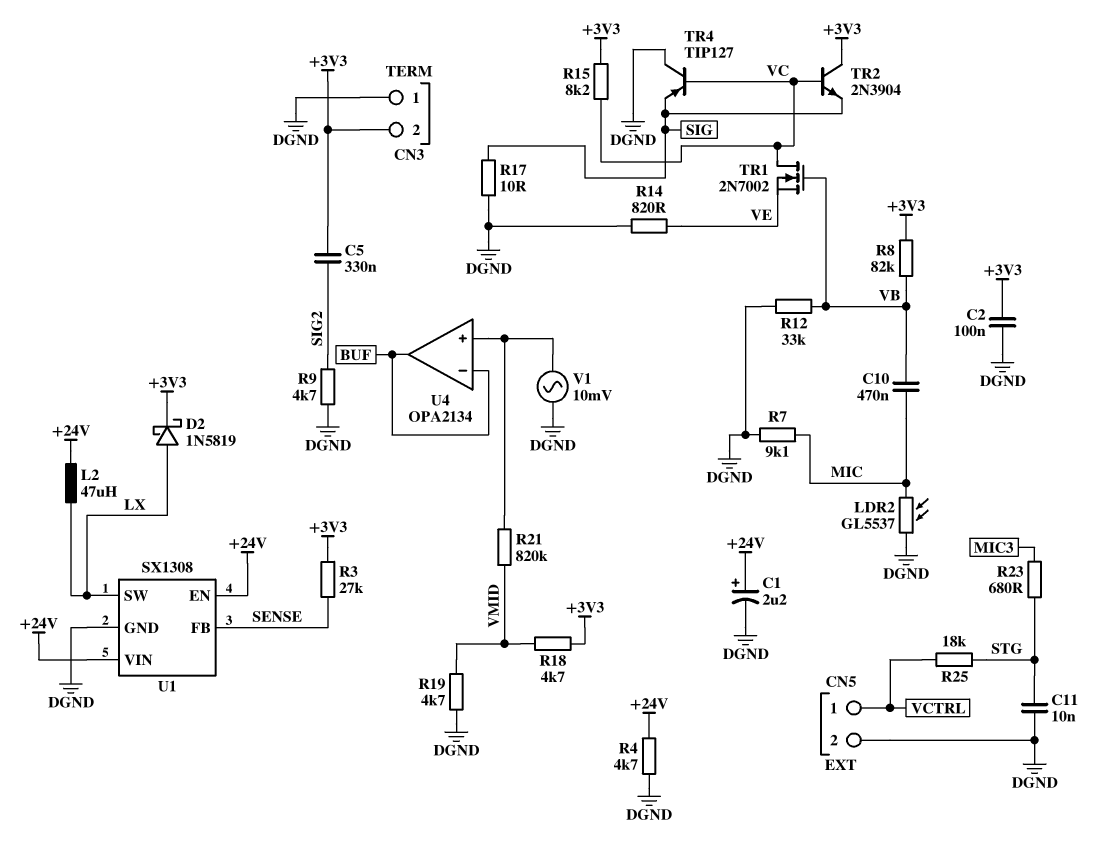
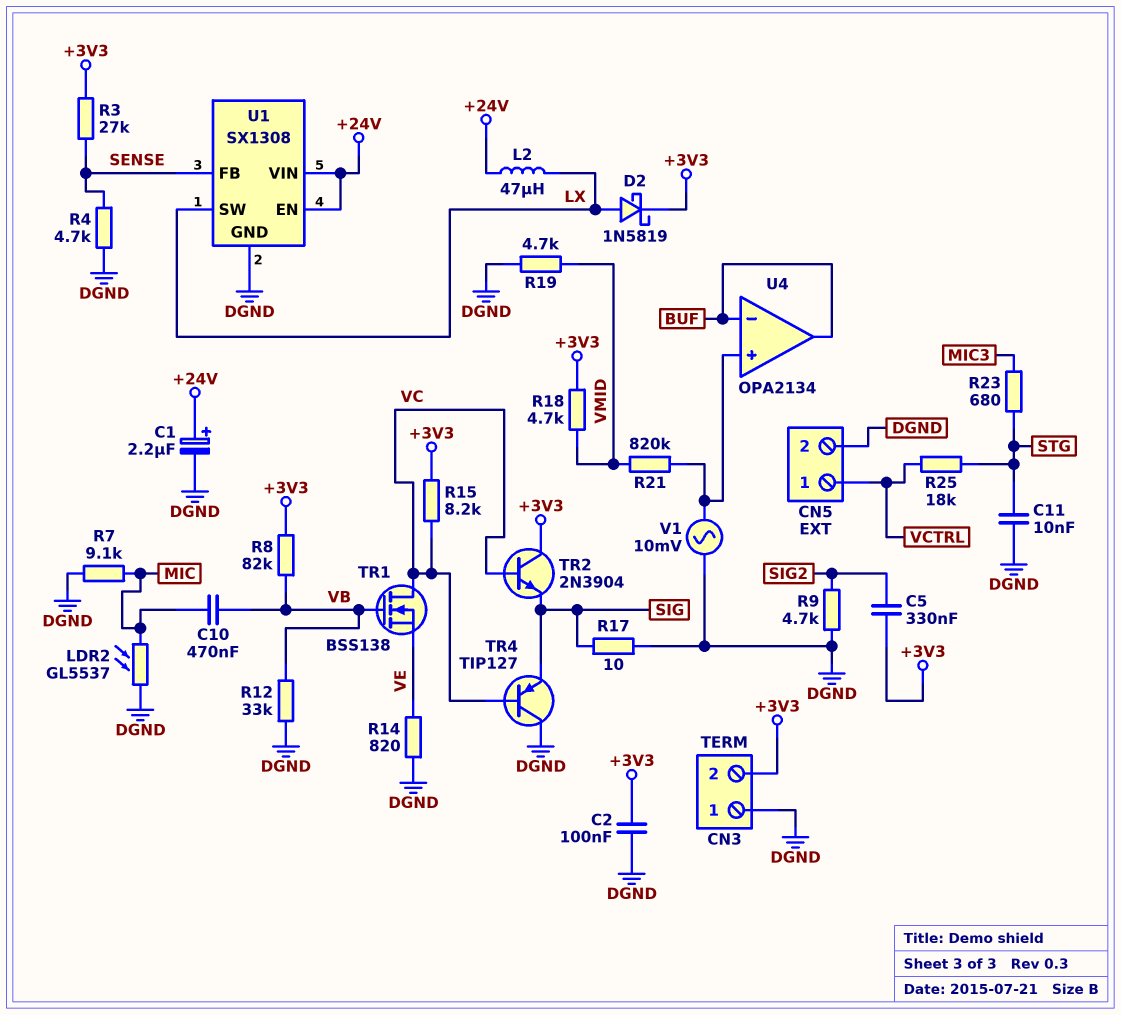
R4: 4.7k (+24V, DGND) -> 4.7k (DGND, SENSE)
TR1: NMOS 2N7002 (G VB, D VC, S VE) -> NMOS BSS138 (G VB, D VC, S VE)

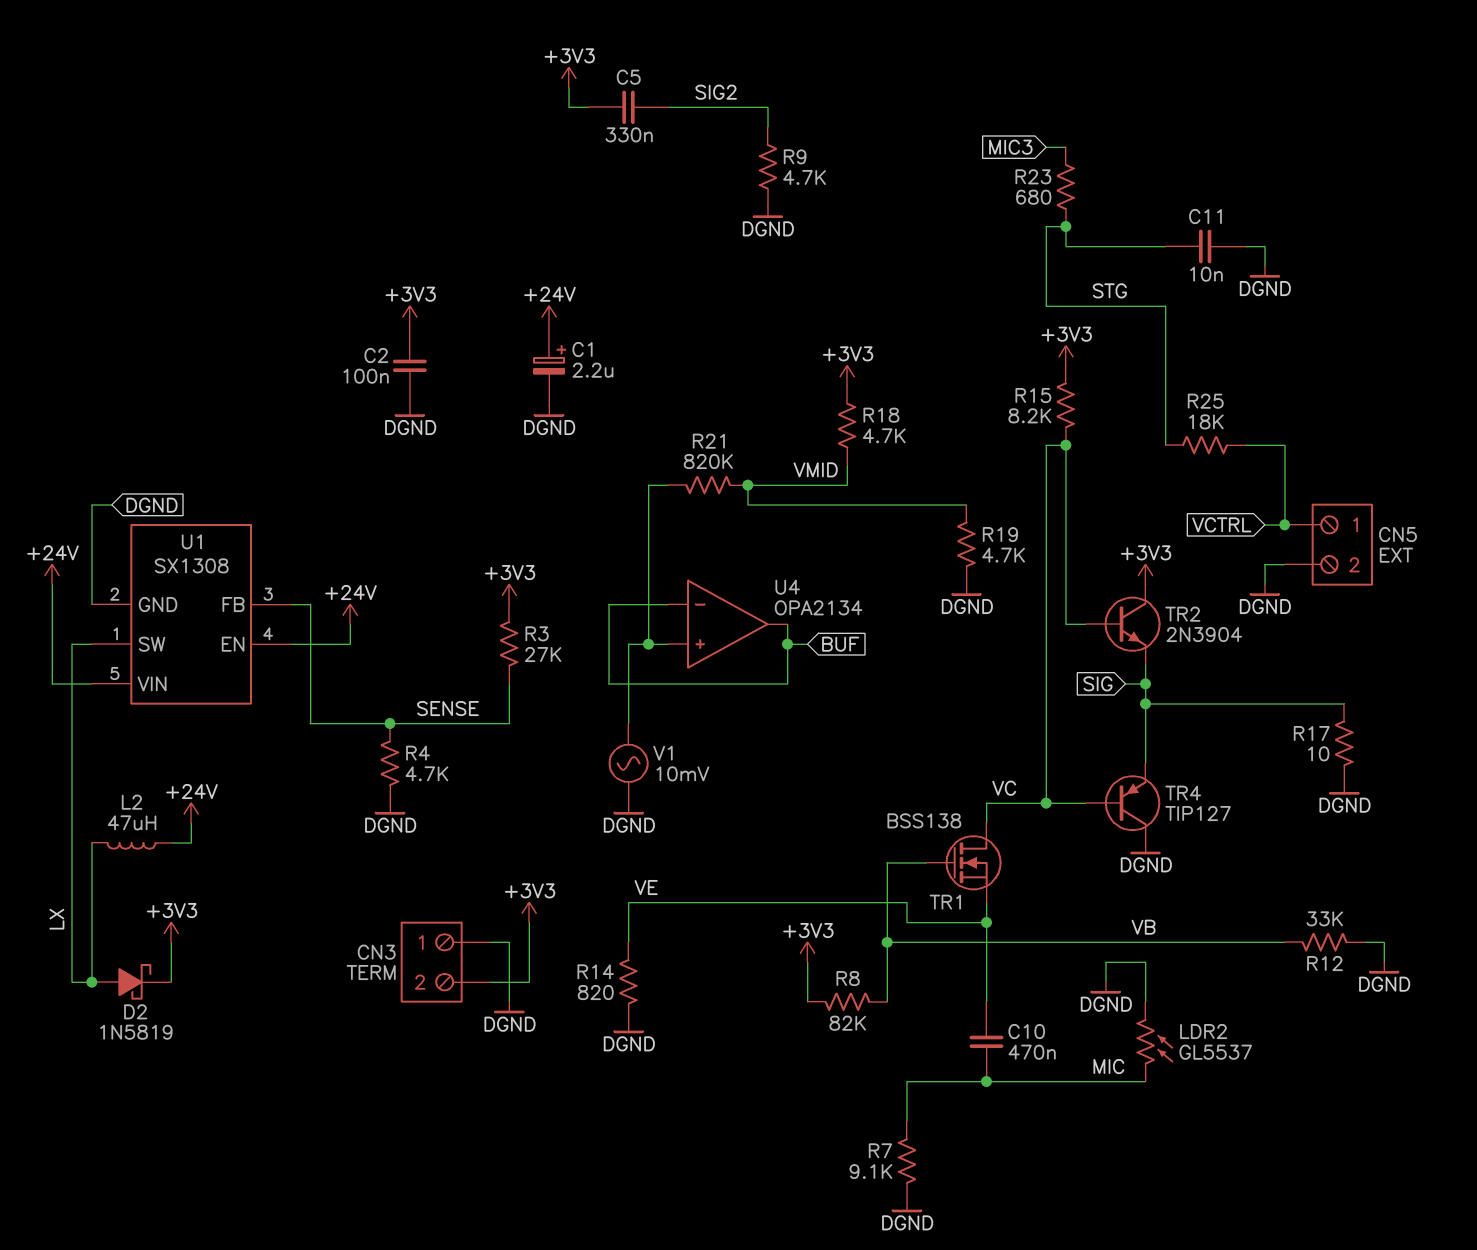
C10: 470nF (MIC, VB) -> 470nF (MIC, VE)

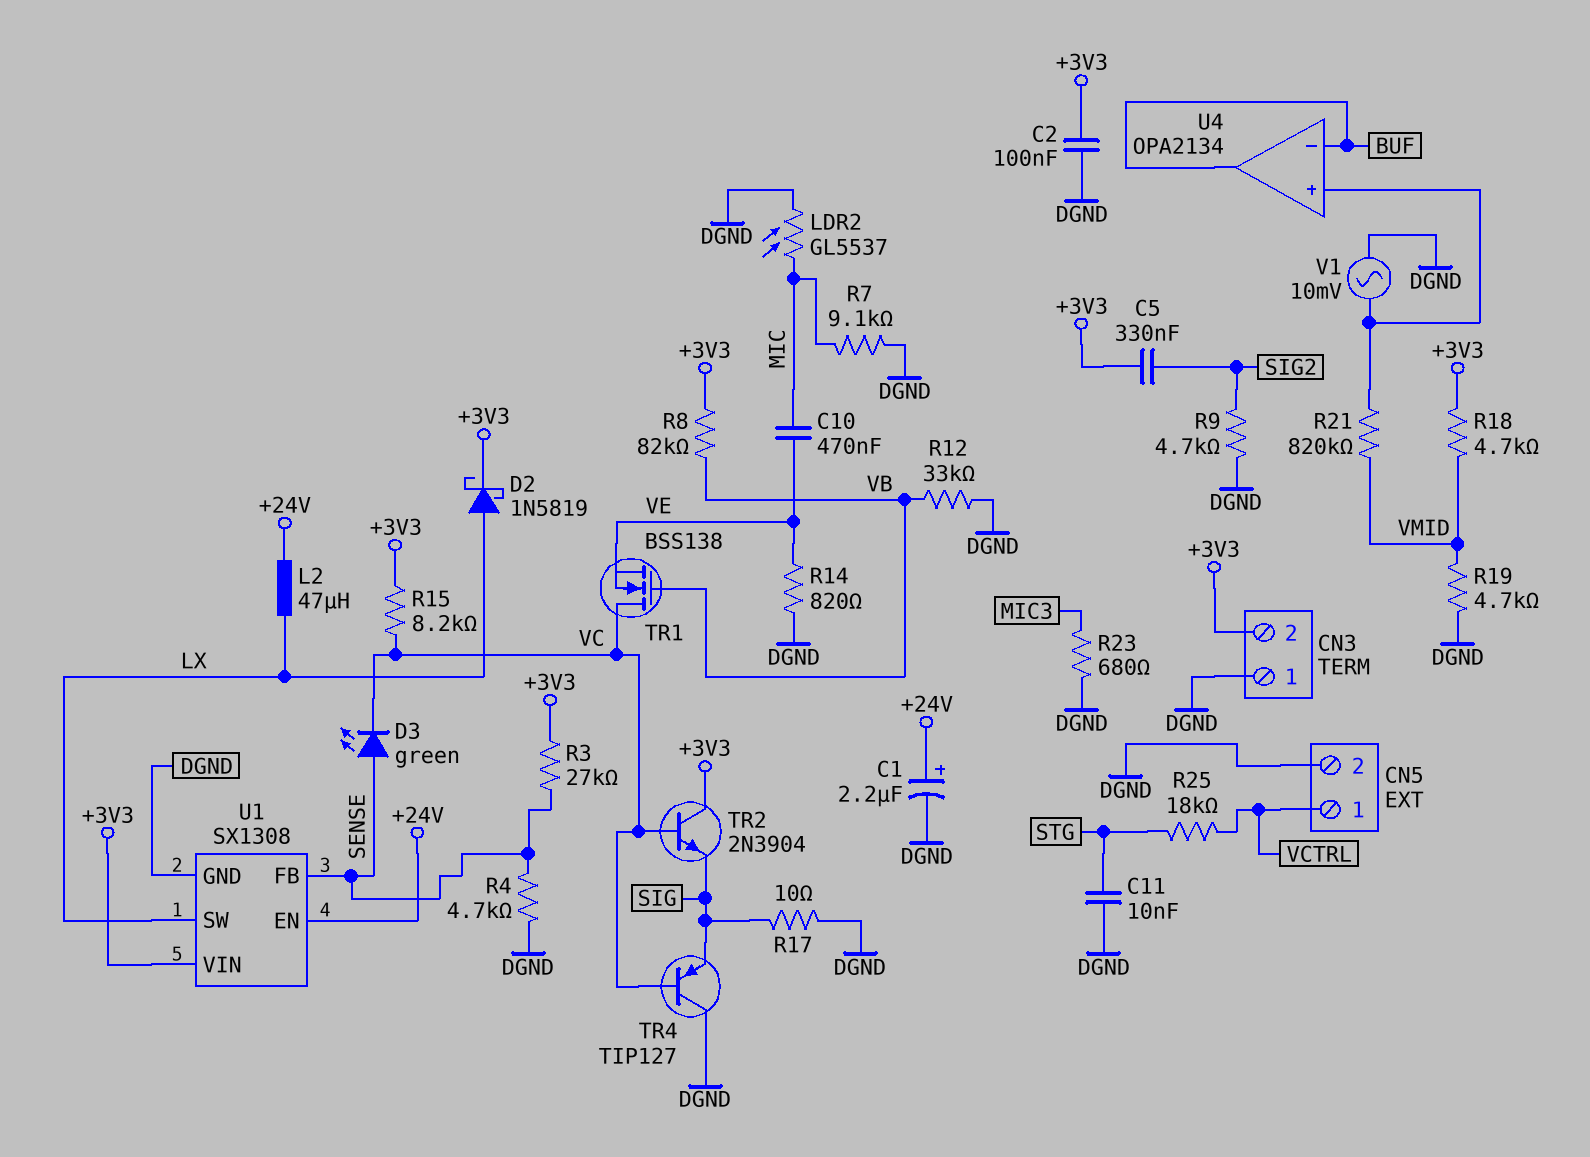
D3: none -> LED green (A SENSE, K VC)
R23: 680 (MIC3, STG) -> 680 (DGND, MIC3)
U1 pin VIN: +24V -> +3V3

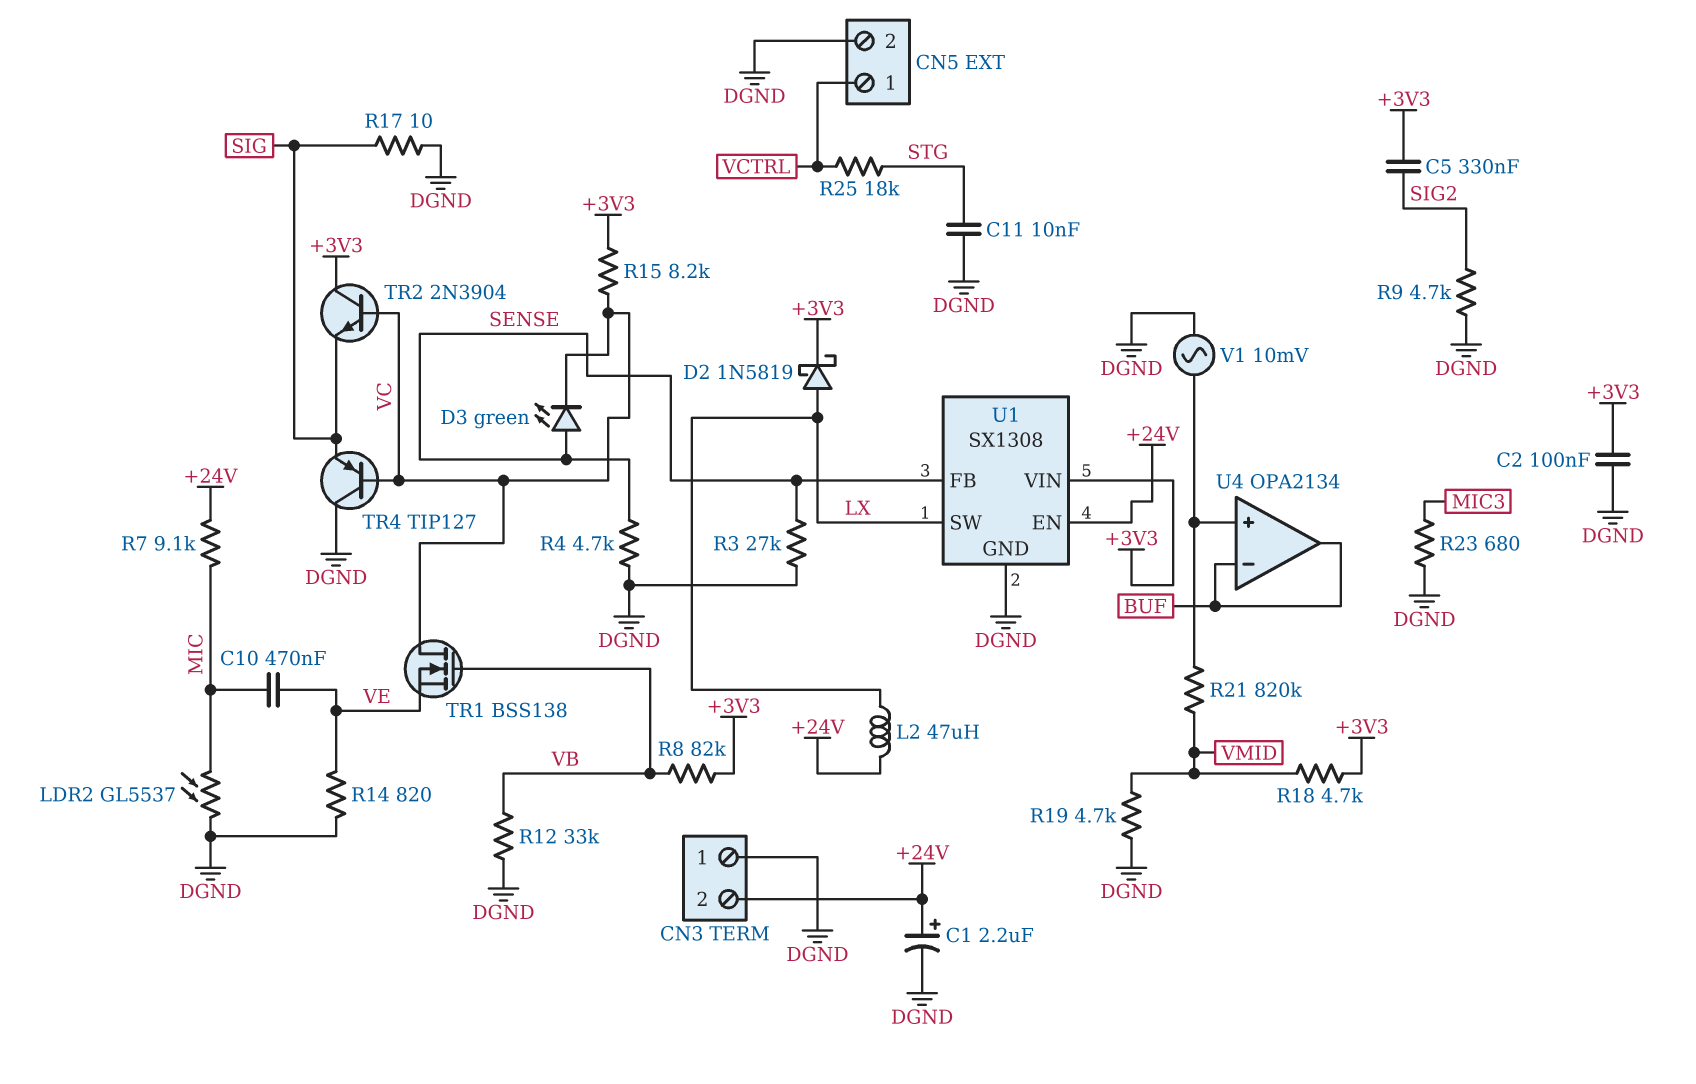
CN3 pin 2: +3V3 -> +24V
R3: 27k (+3V3, SENSE) -> 27k (DGND, SENSE)
R7: 9.1k (DGND, MIC) -> 9.1k (+24V, MIC)

